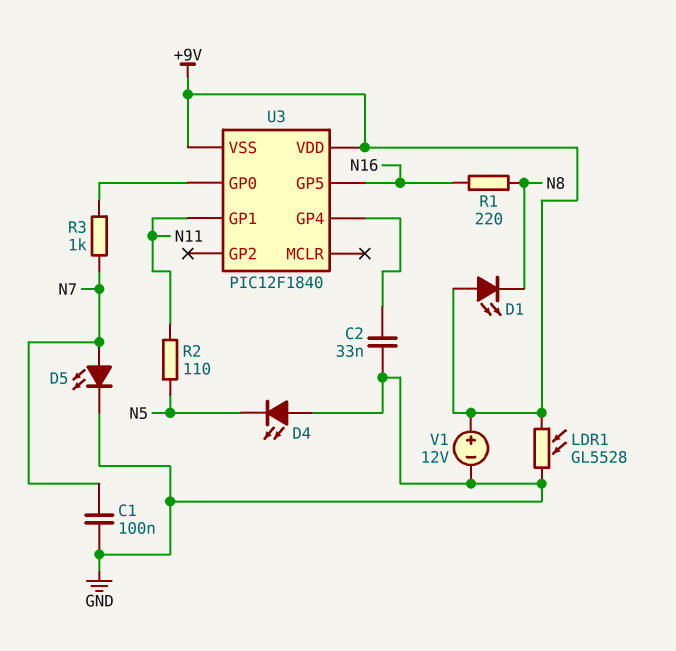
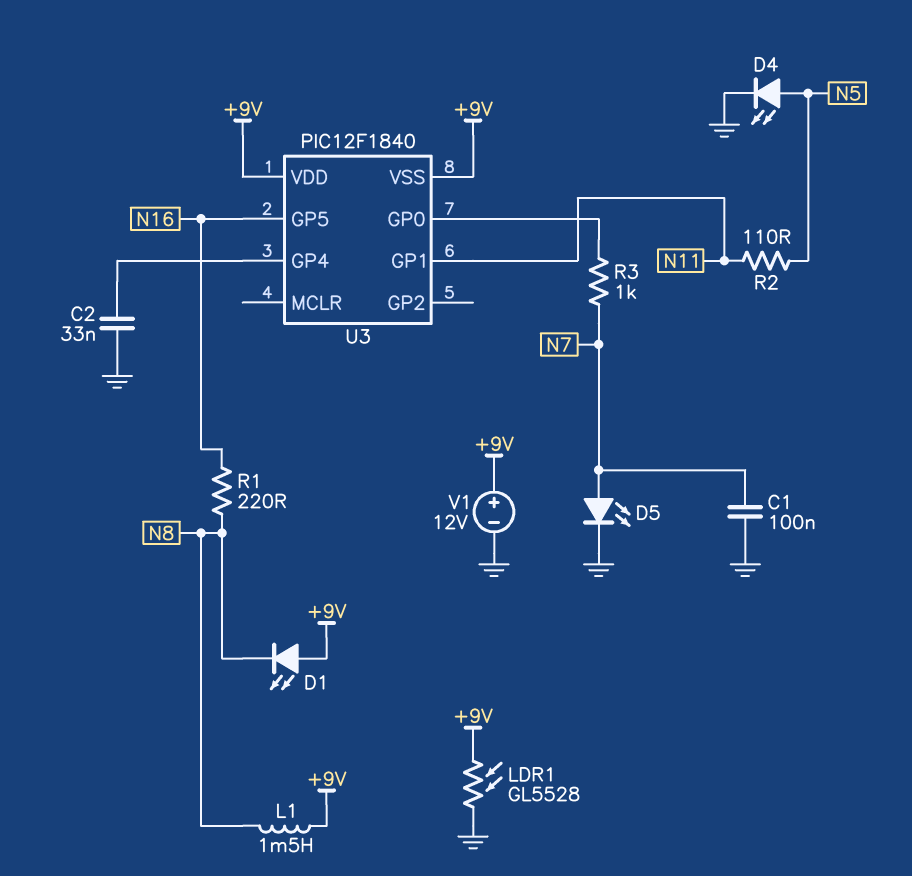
D4: LED (A GND, K N5) -> LED (A N5, K GND)
L1: none -> 1.5mH (+9V, N8)

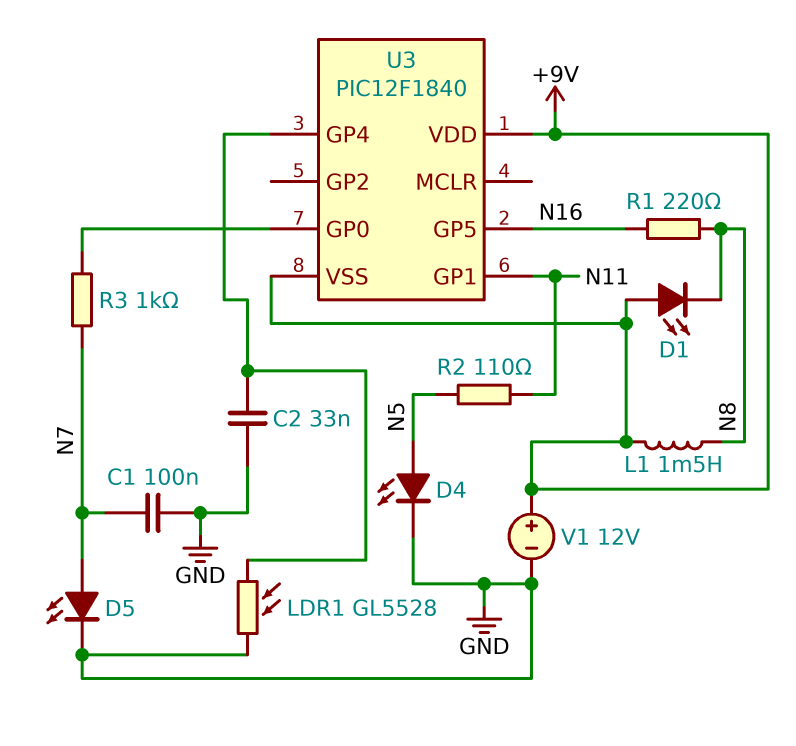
LDR1: GL5528 (+9V, GND) -> GL5528 (GND, U3/GP4)

